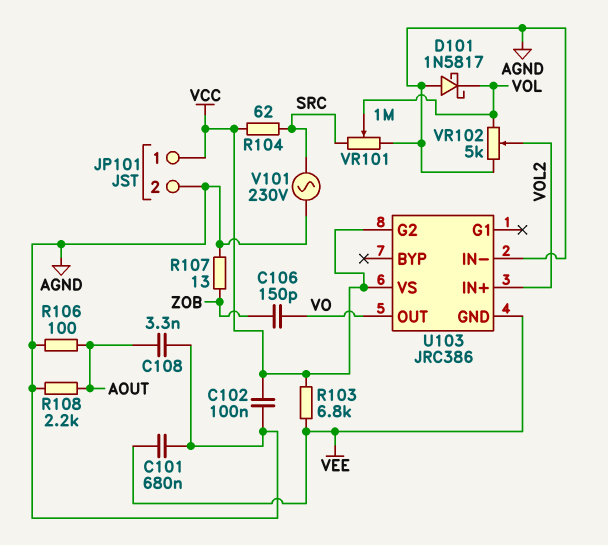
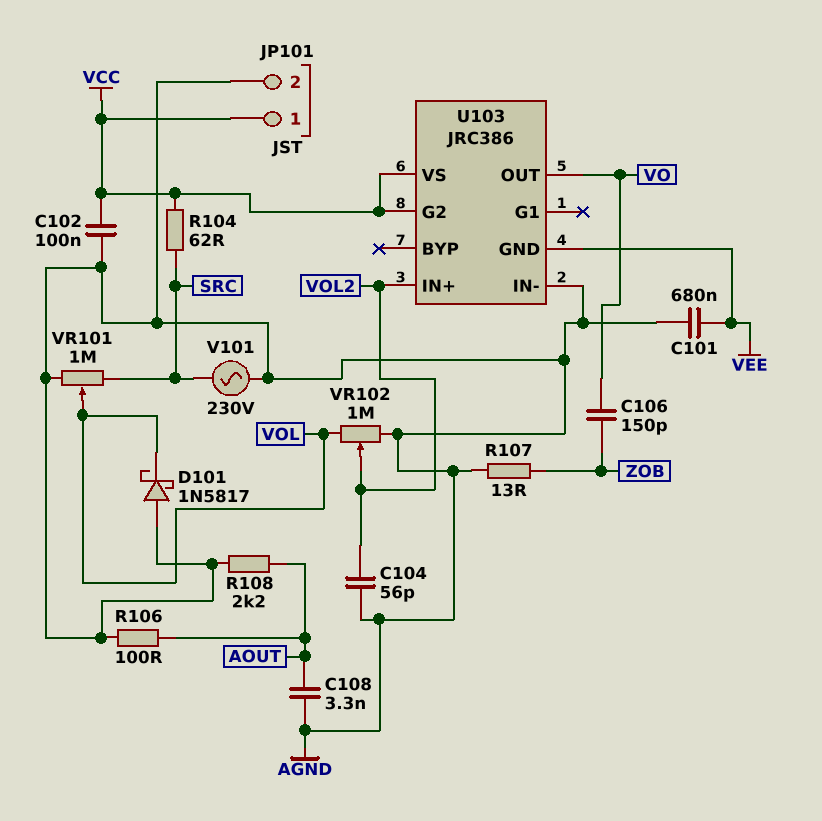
C104: none -> 56pF (AGND, VOL2)
R103: 6.8k (VCC, VEE) -> none
VR102: 5k (AGND, VOL, wiper VOL2) -> 1M (AGND, VOL, wiper VOL2)

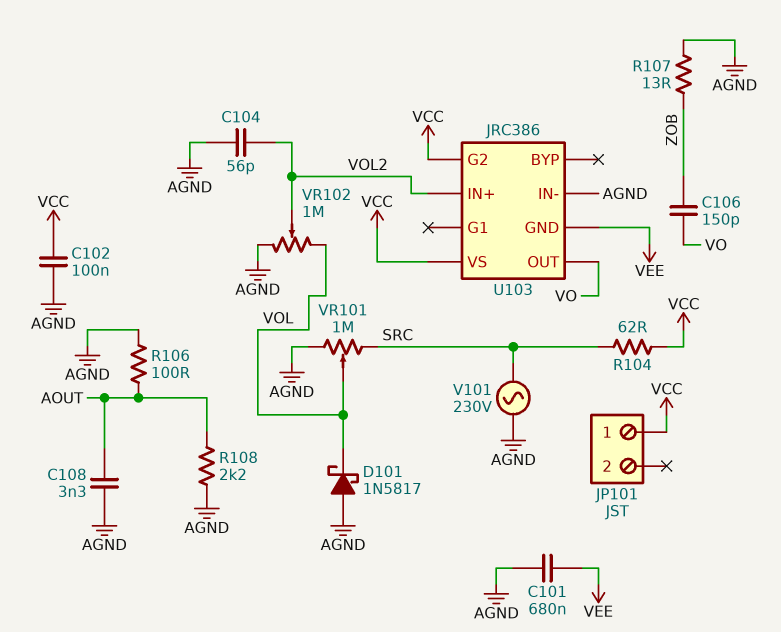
JP101 pin 2: AGND -> none

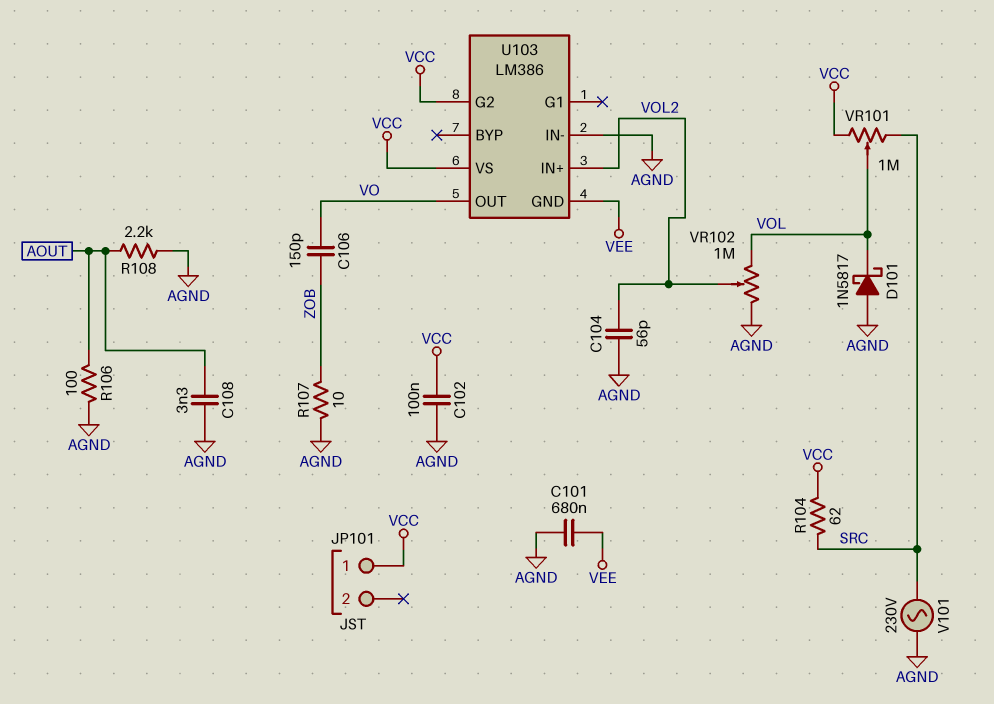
R107: 13 (AGND, ZOB) -> 10 (AGND, ZOB)
U103: JRC386 -> LM386
VR101: 1M (AGND, SRC, wiper VOL) -> 1M (SRC, VCC, wiper VOL)

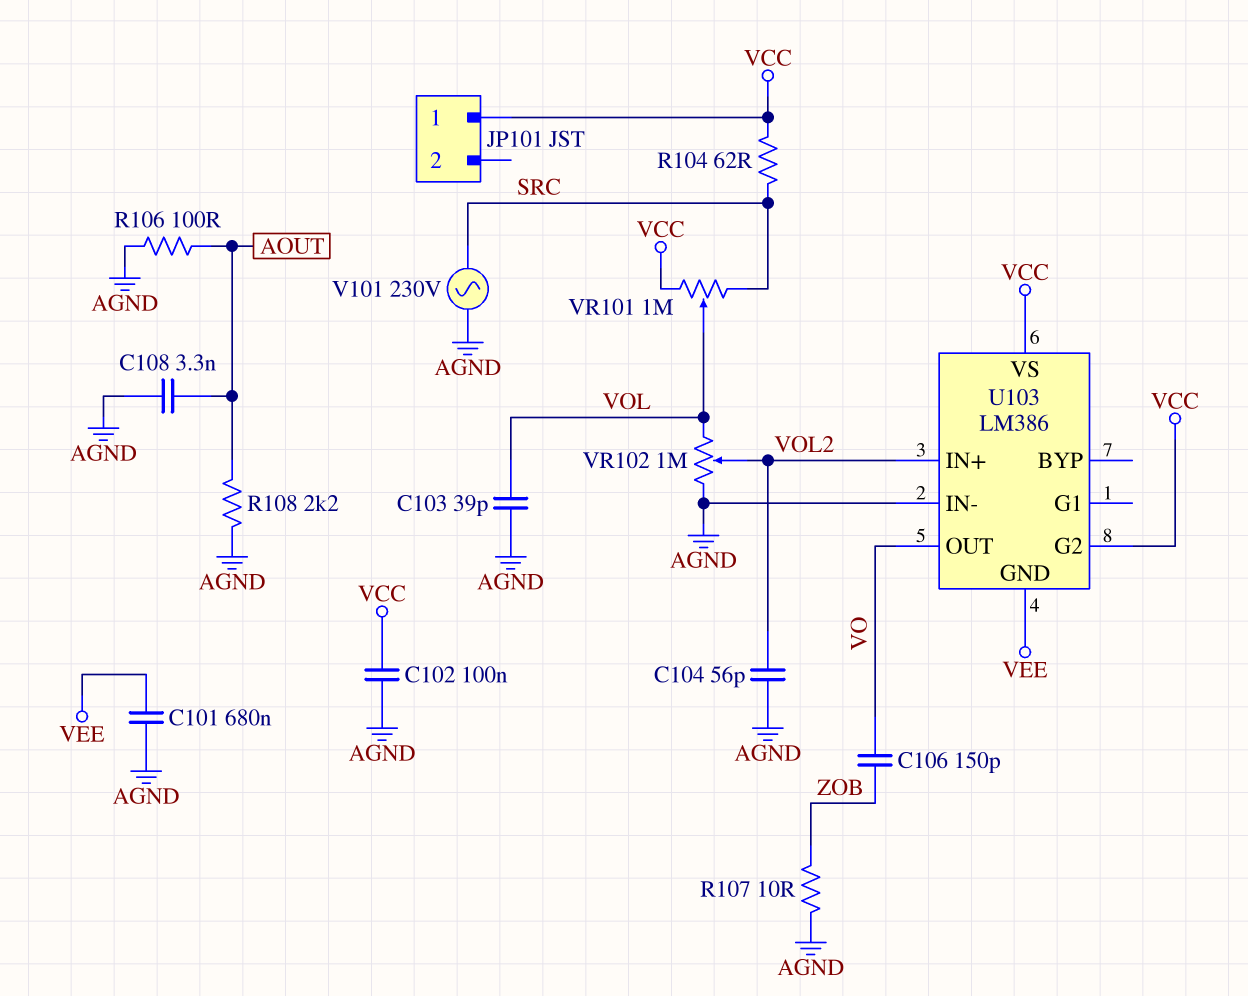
C103: none -> 39pF (AGND, VOL)
D101: schottky 1N5817 (A AGND, K VOL) -> none

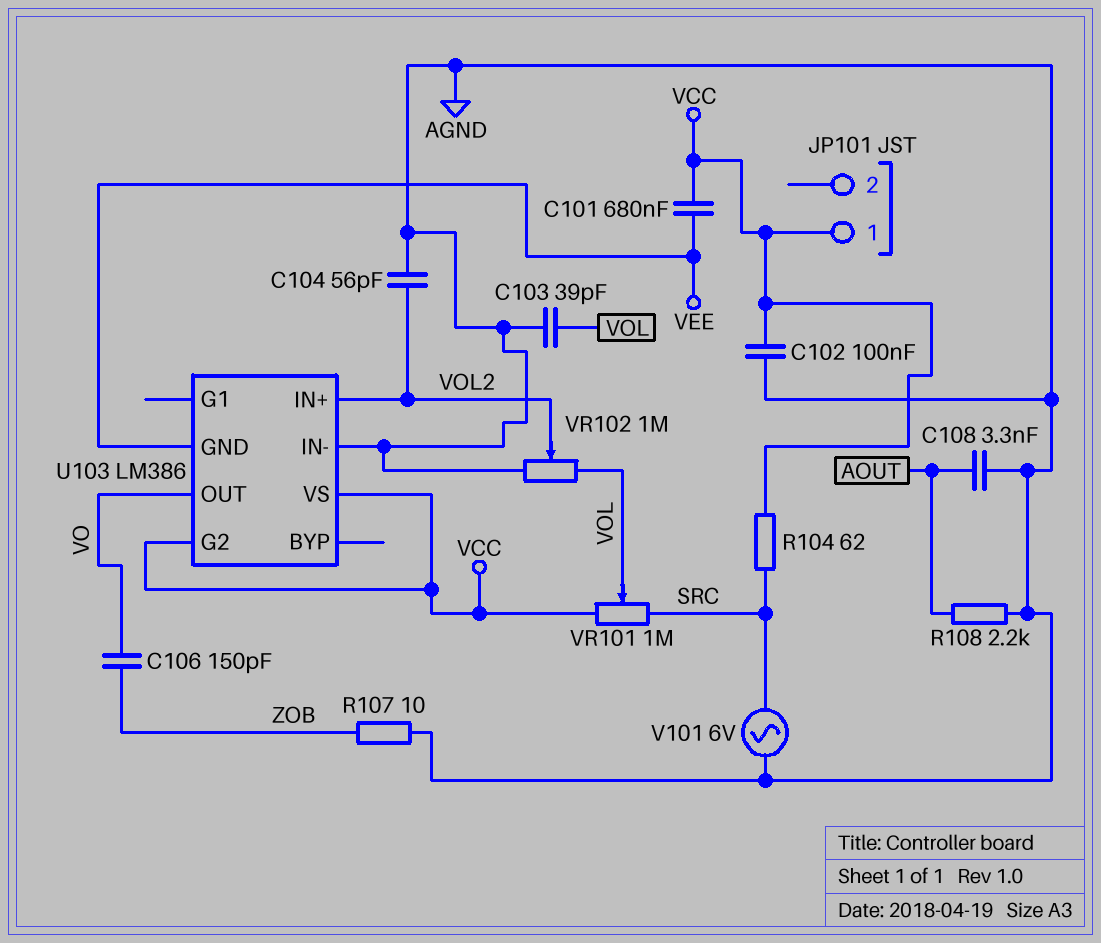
C101: 680nF (AGND, VEE) -> 680nF (VCC, VEE)
R106: 100 (AGND, AOUT) -> none
V101: AC 230V (AGND, SRC) -> AC 6V (AGND, SRC)

